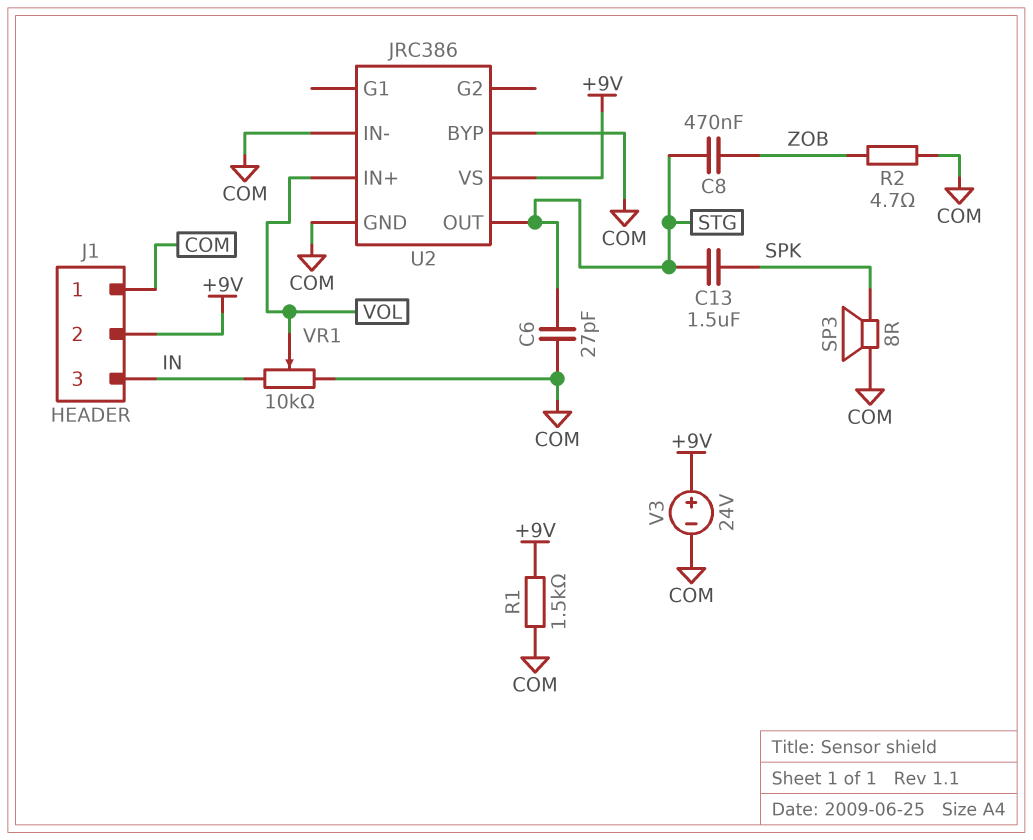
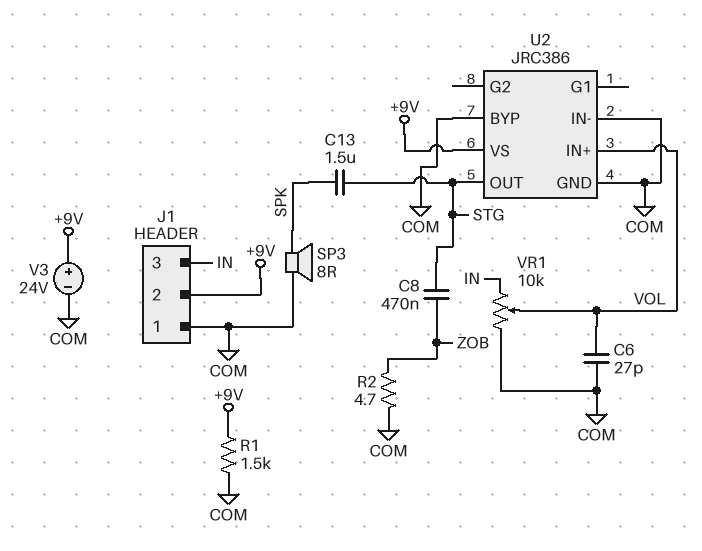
C6: 27pF (COM, STG) -> 27pF (COM, VOL)

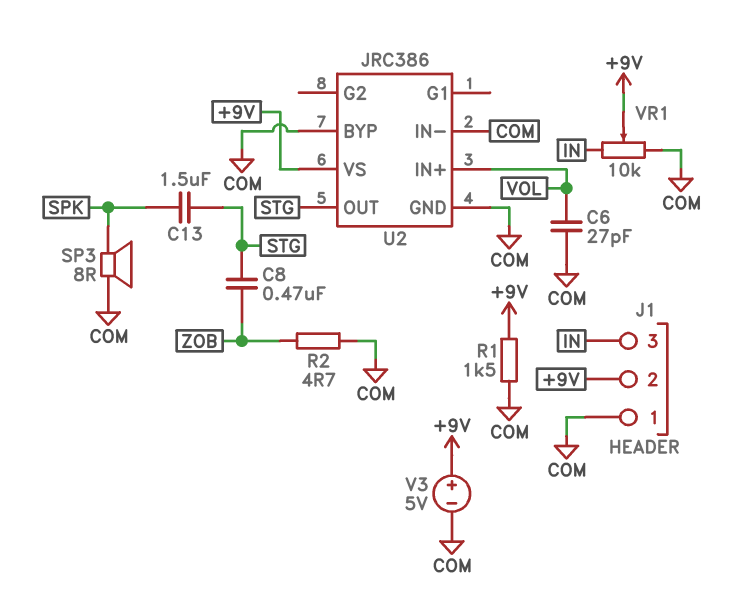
V3: 24V (plus +9V, minus COM) -> 5V (plus +9V, minus COM)
VR1: 10k (COM, IN, wiper VOL) -> 10k (COM, IN, wiper +9V)

